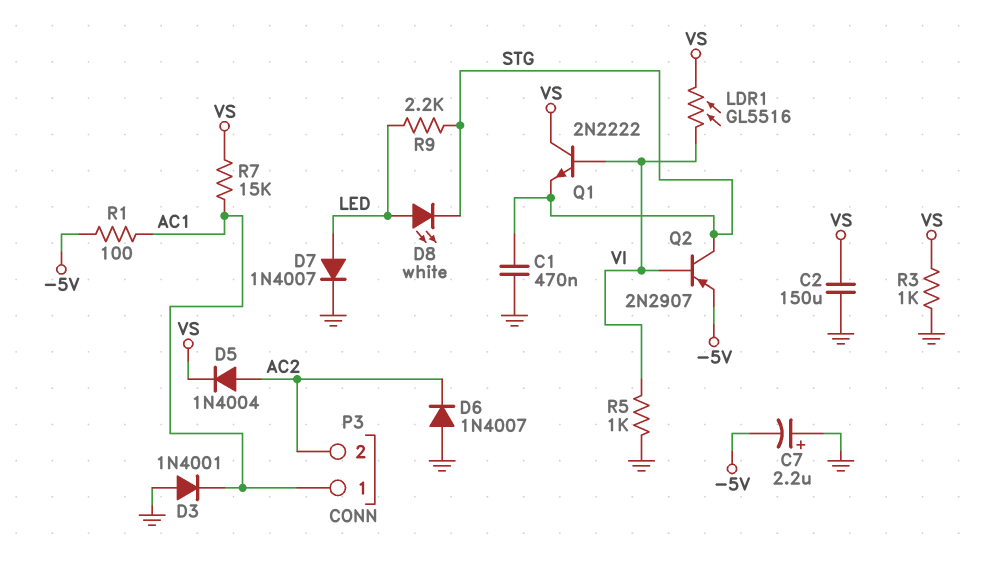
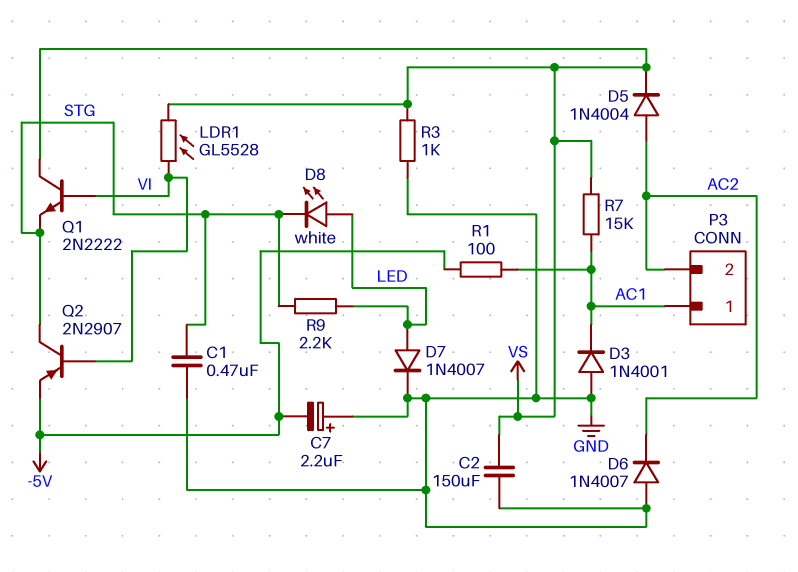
LDR1: GL5516 (VI, VS) -> GL5528 (VI, VS)
R5: 1k (GND, VI) -> none

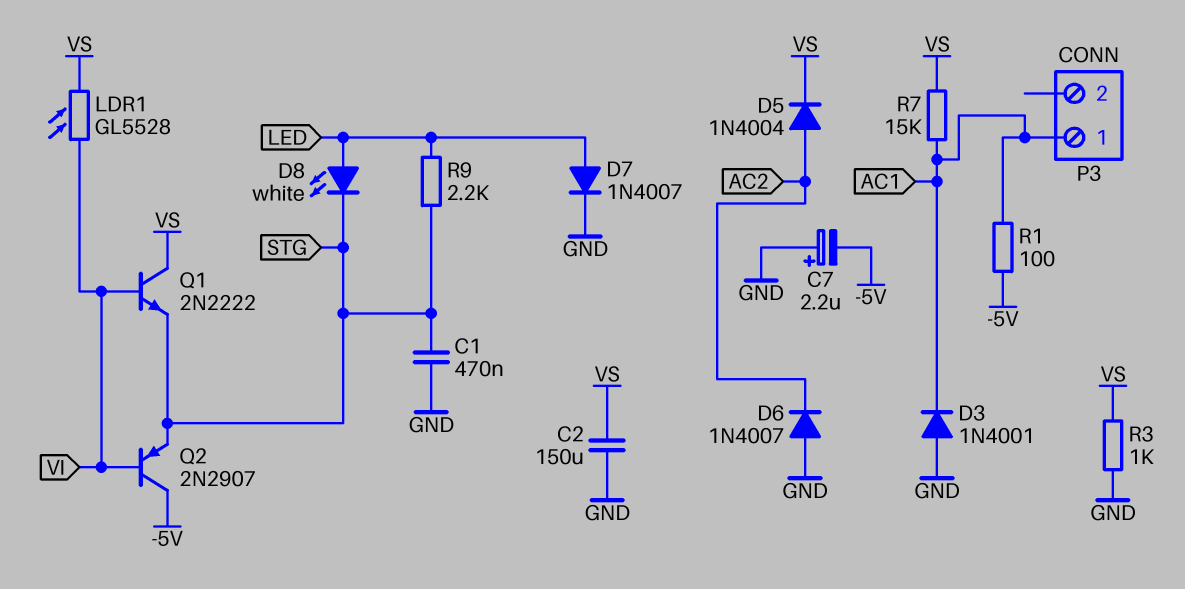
P3 pin 2: AC2 -> none
Q2: PNP 2N2907 (B VI, C STG, E -5V) -> PNP 2N2907 (B VI, C -5V, E STG)

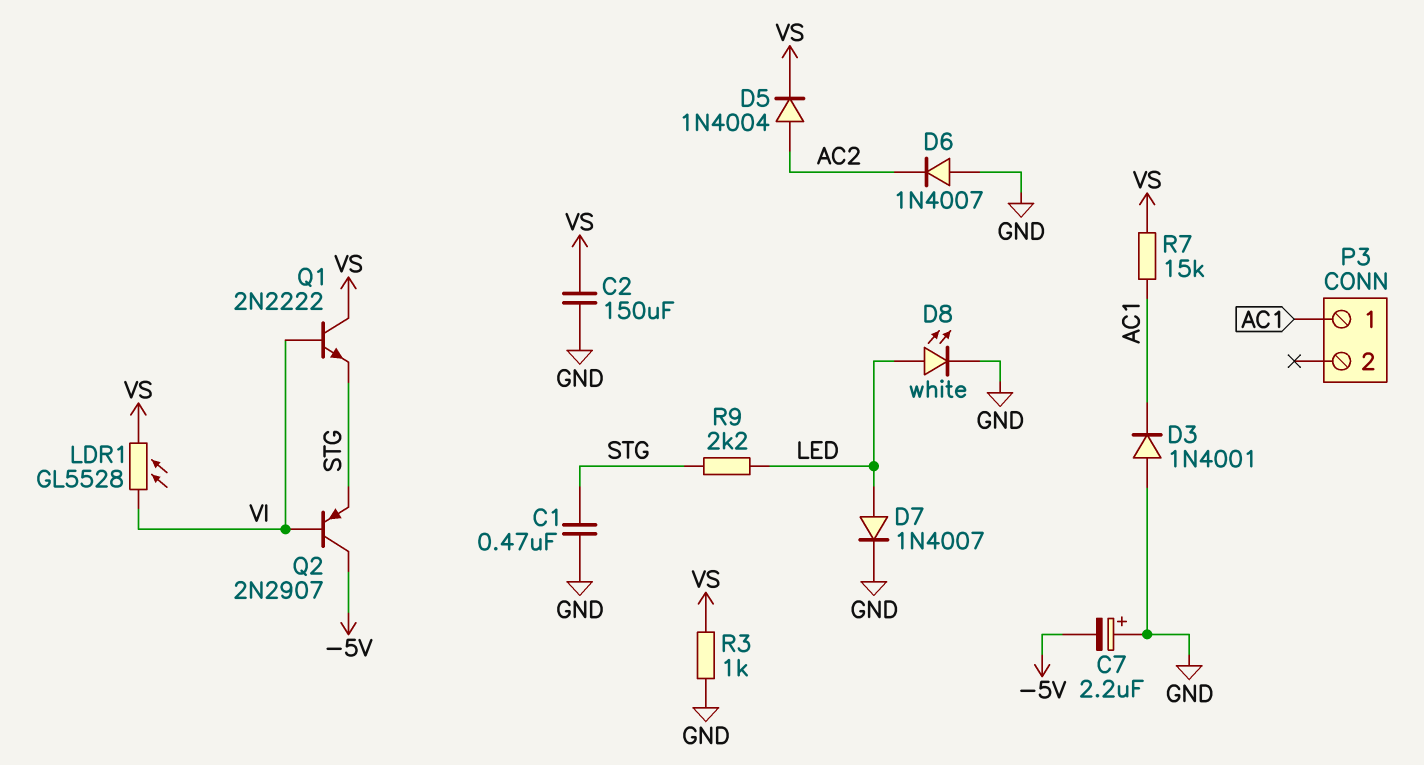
D8: LED white (A LED, K STG) -> LED white (A LED, K GND)
R1: 100 (-5V, AC1) -> none

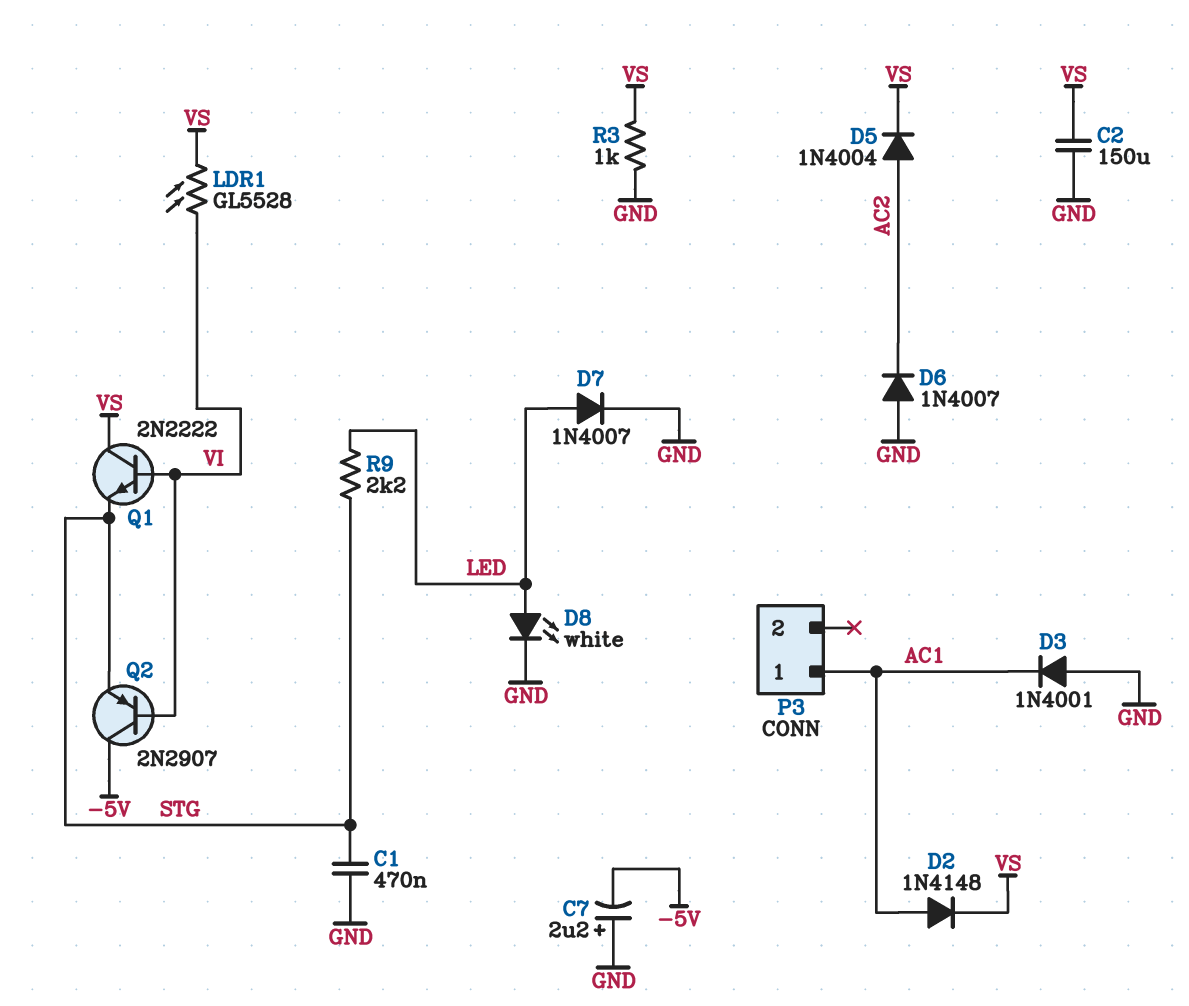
D2: none -> diode 1N4148 (A AC1, K VS)
R7: 15k (AC1, VS) -> none

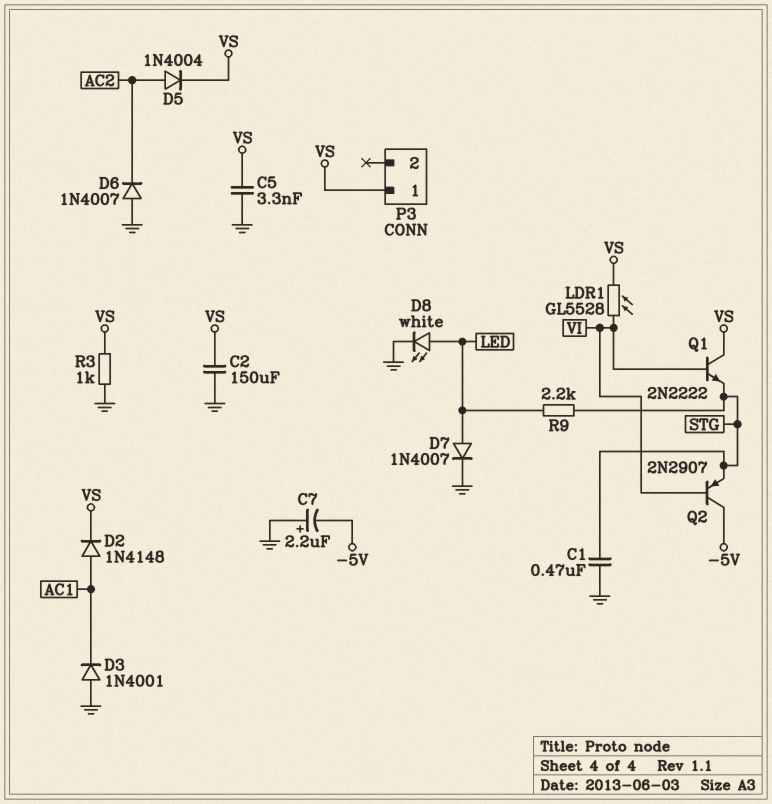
C5: none -> 3.3nF (GND, VS)
P3 pin 1: AC1 -> VS

